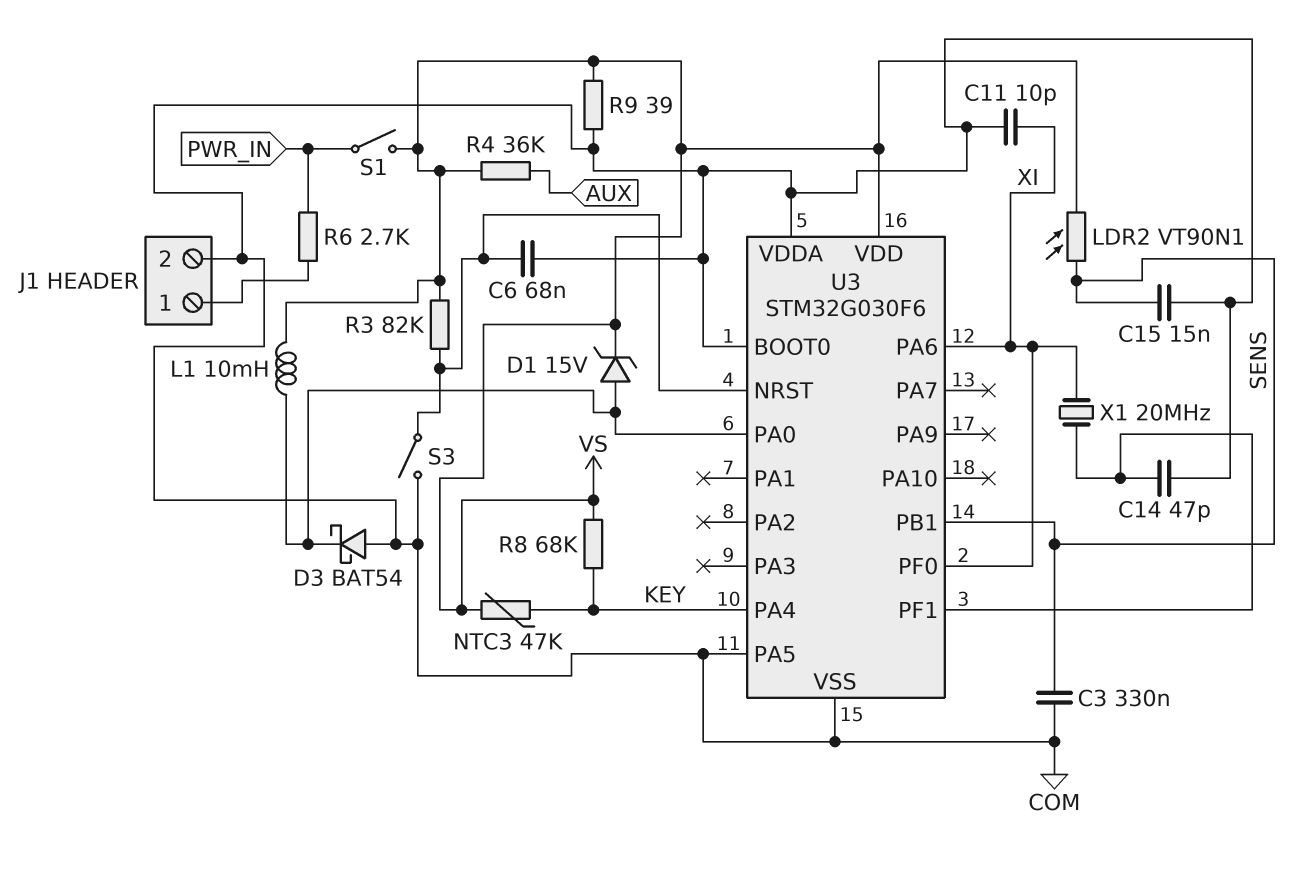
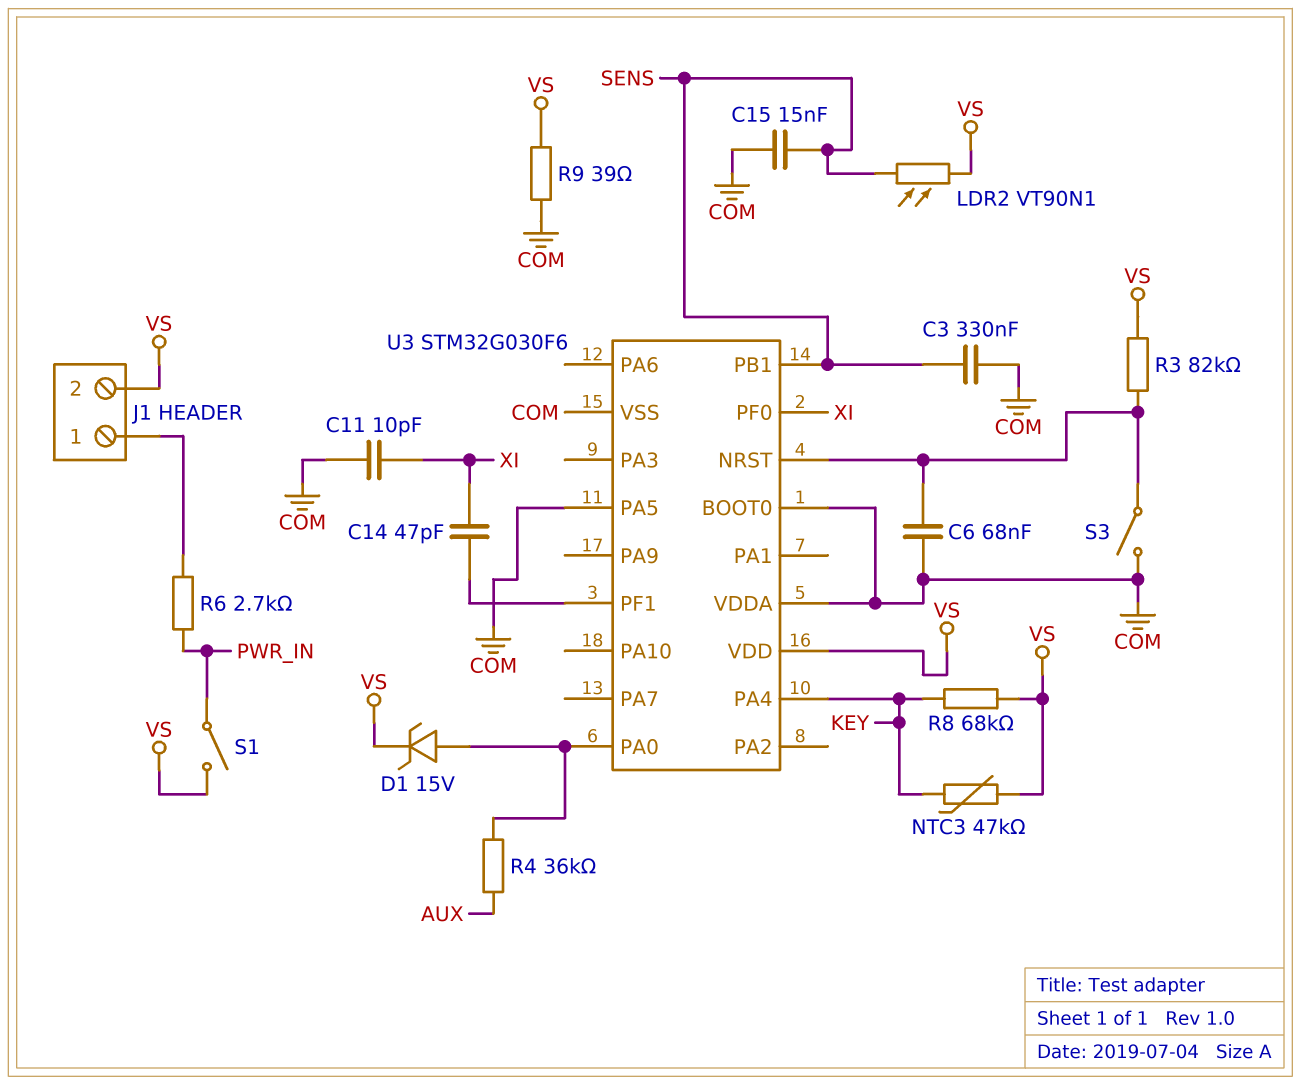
C14: 47pF (COM, U3/PF1) -> 47pF (U3/PF1, XI)
D3: schottky BAT54 (A COM, K U3/PA0) -> none
J1 pin 2: COM -> VS
L1: 10mH (U3/PA0, VS) -> none
R4: 36k (AUX, VS) -> 36k (AUX, U3/PA0)
U3 pin PA6: XI -> none
X1: 20MHz (U3/PF1, XI) -> none

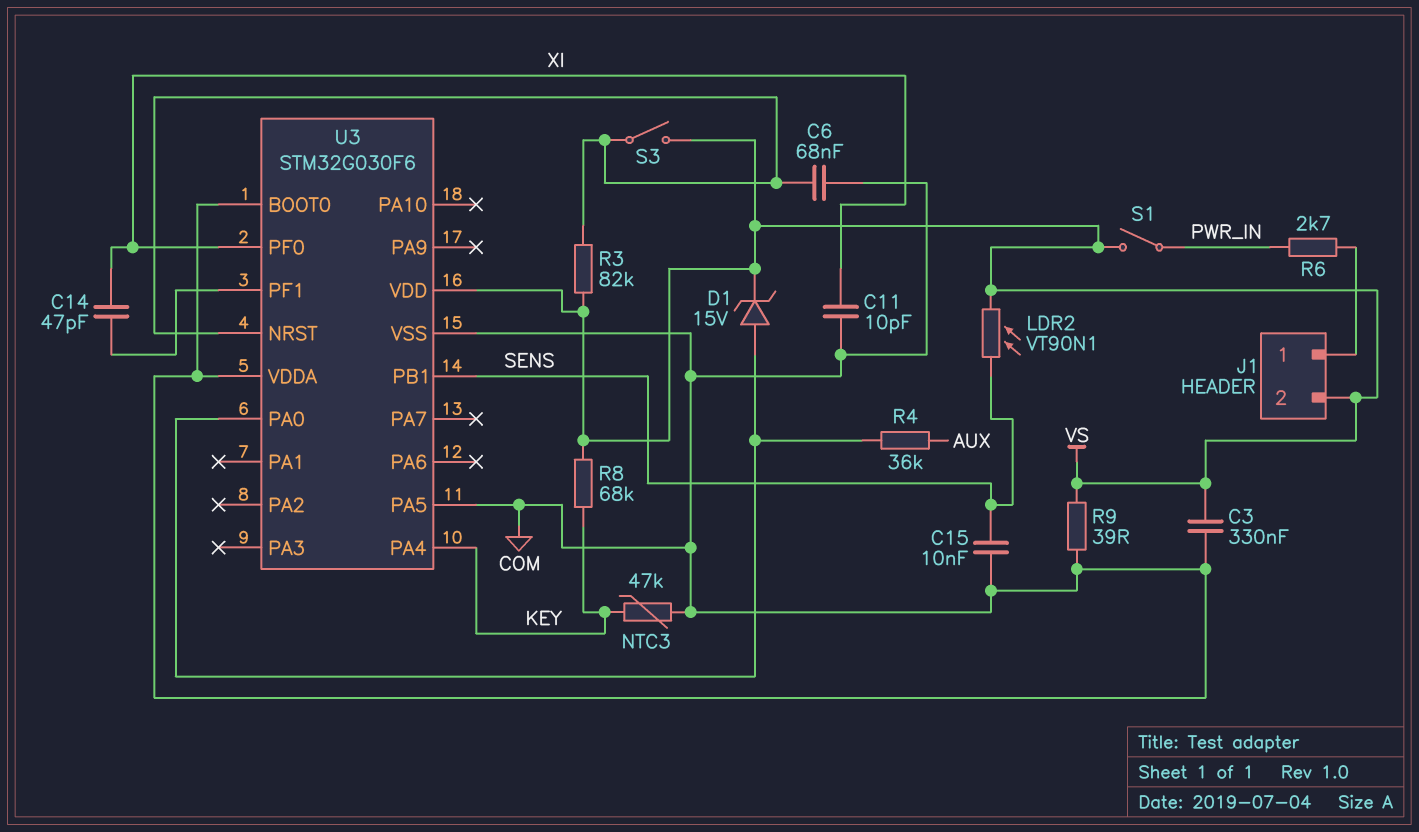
C3: 330nF (COM, SENS) -> 330nF (COM, VS)
C15: 15nF (COM, SENS) -> 10nF (COM, SENS)
NTC3: 47k (KEY, VS) -> 47k (COM, KEY)
S3: switch (COM, U3/NRST) -> switch (U3/NRST, VS)

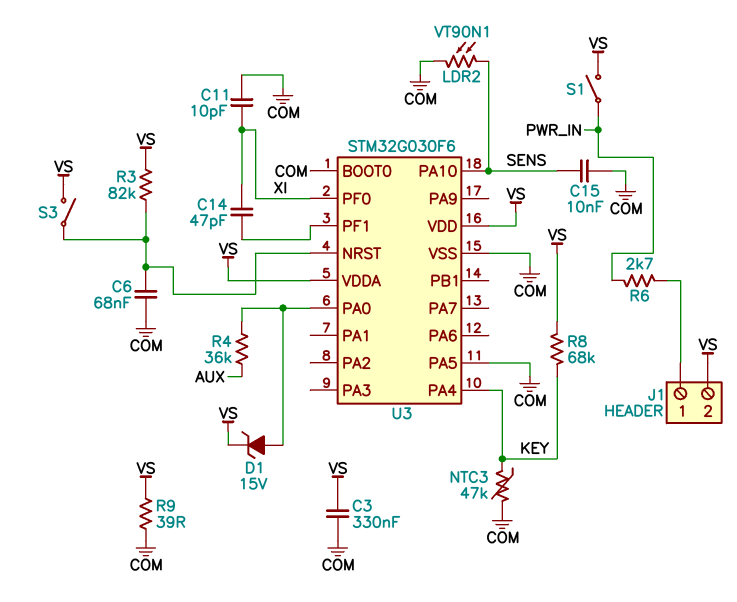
LDR2: VT90N1 (SENS, VS) -> VT90N1 (COM, SENS)
U3 pin PA10: none -> SENS
U3 pin PB1: SENS -> none
U3 pin VDDA: COM -> VS

